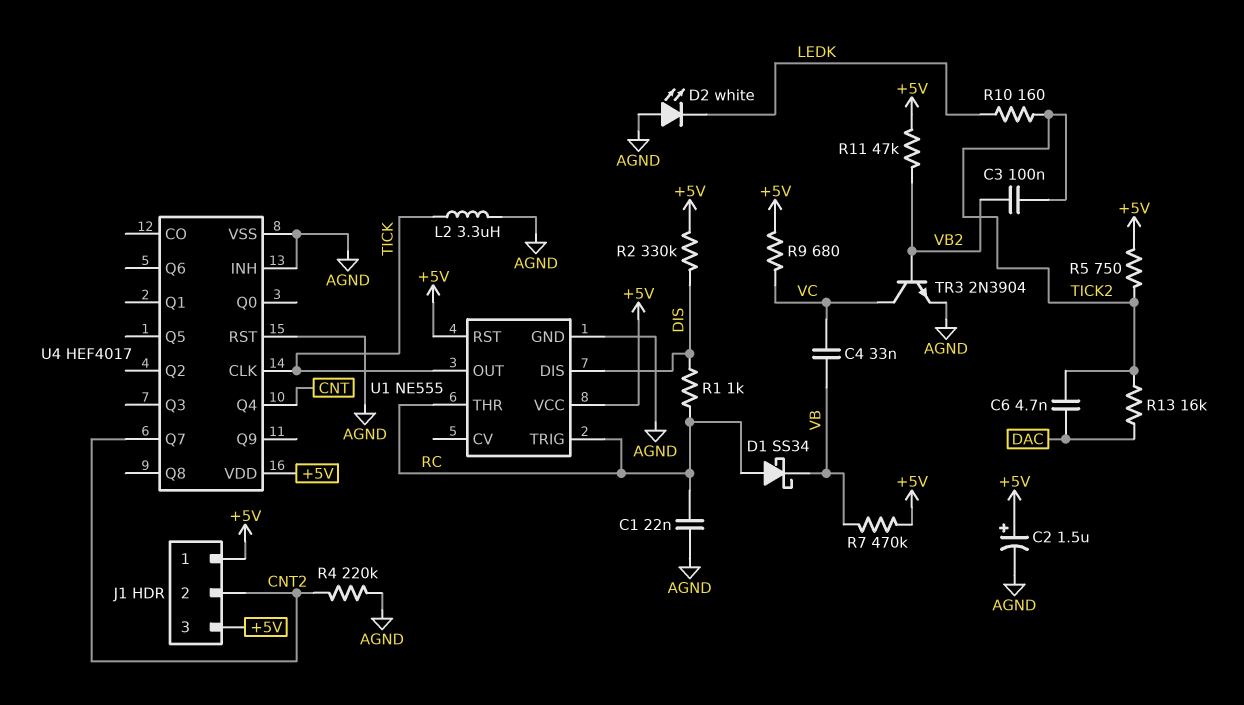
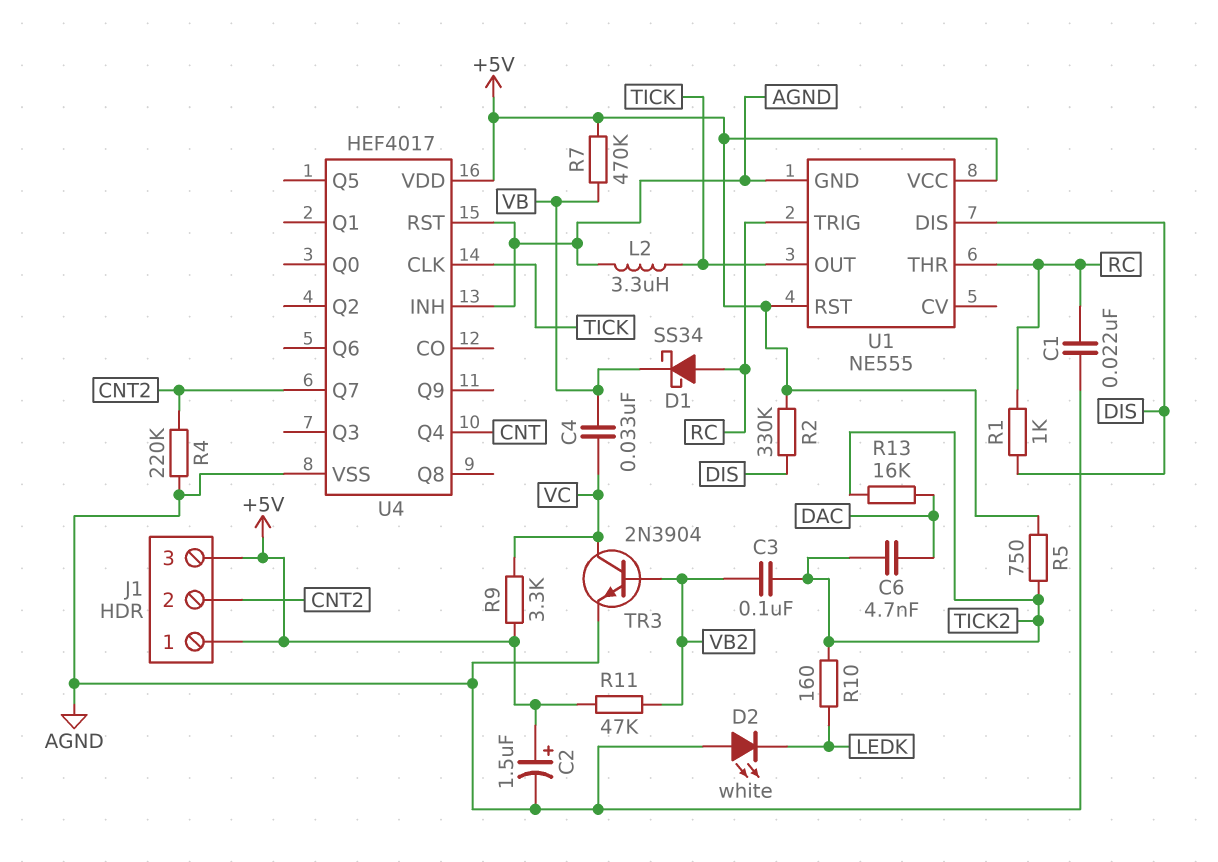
R9: 680 (+5V, VC) -> 3.3k (+5V, VC)

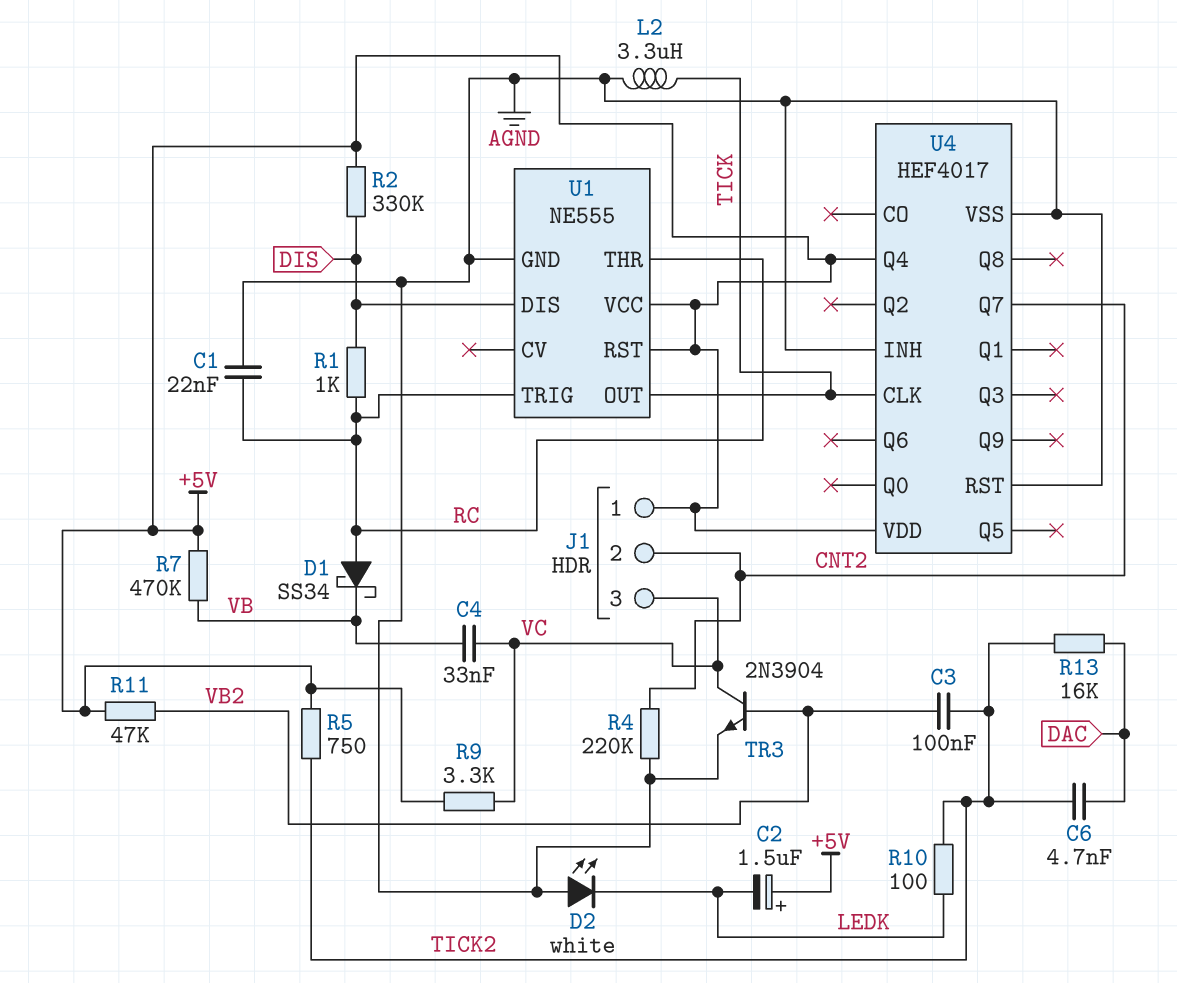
C2: 1.5uF (plus +5V, minus AGND) -> 1.5uF (plus +5V, minus LEDK)
J1 pin 3: +5V -> VC
R10: 160 (LEDK, TICK2) -> 100 (LEDK, TICK2)
U4 pin Q4: CNT -> +5V

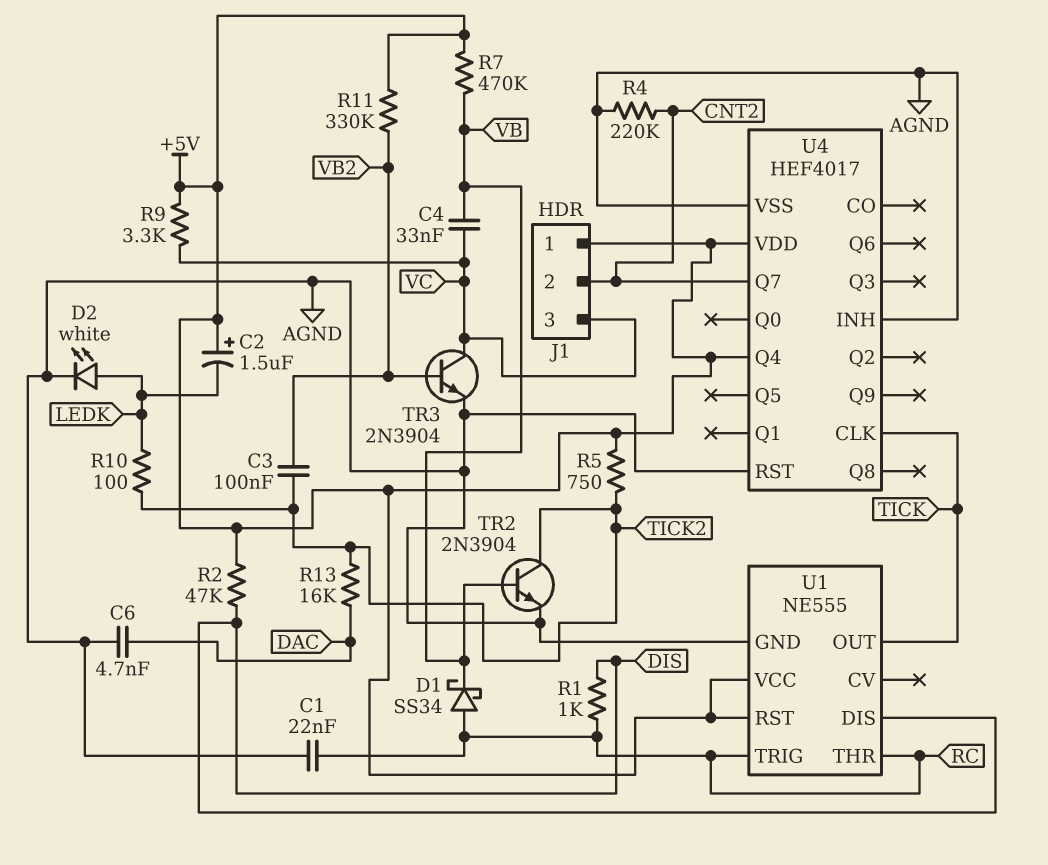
C6: 4.7nF (DAC, TICK2) -> 4.7nF (AGND, DAC)
D2: LED white (A AGND, K LEDK) -> LED white (A LEDK, K AGND)
L2: 3.3uH (AGND, TICK) -> none
R2: 330k (+5V, DIS) -> 47k (+5V, DIS)
R11: 47k (+5V, VB2) -> 330k (+5V, VB2)
TR2: none -> NPN 2N3904 (B VB, C TICK2, E AGND)

